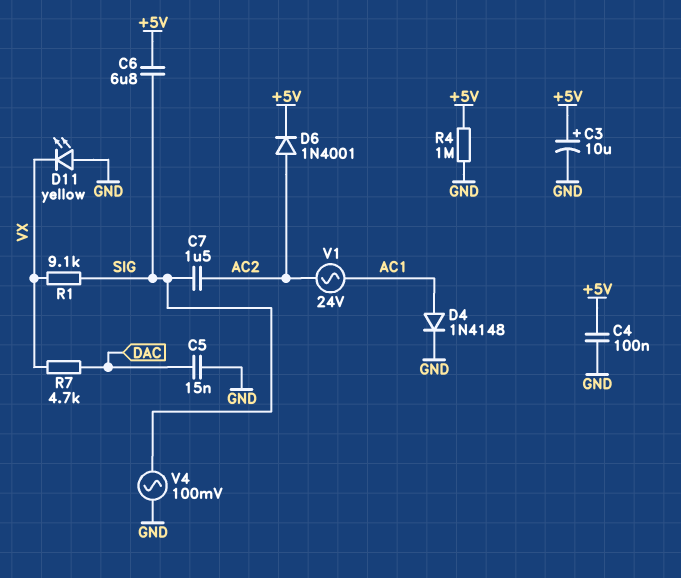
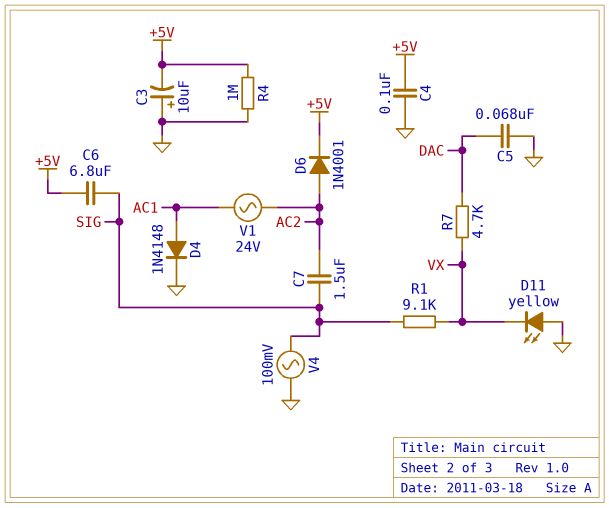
C3: 10uF (plus +5V, minus GND) -> 10uF (plus GND, minus +5V)
C5: 15nF (DAC, GND) -> 68nF (DAC, GND)

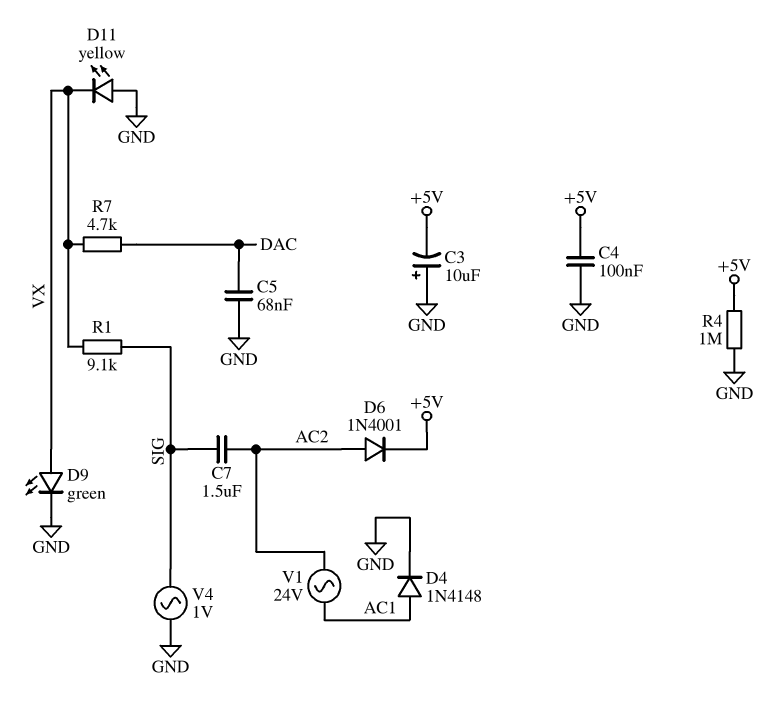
C6: 6.8uF (+5V, SIG) -> none
D9: none -> LED green (A VX, K GND)
V4: AC 100mV (GND, SIG) -> AC 1V (GND, SIG)

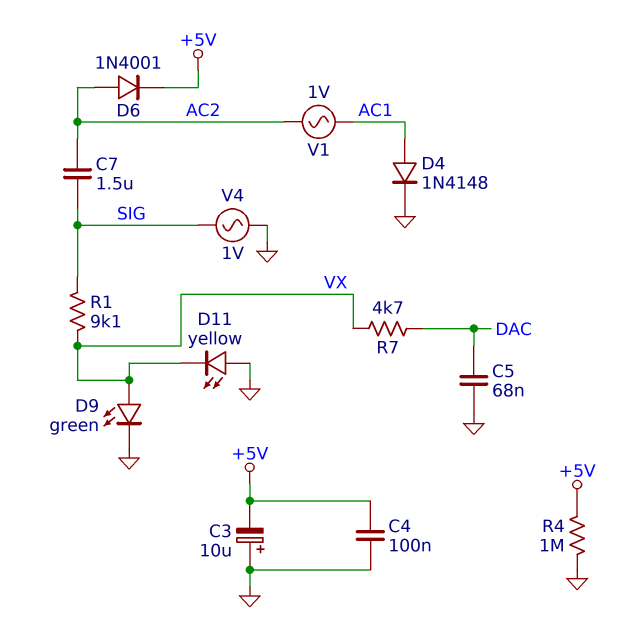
V1: AC 24V (AC1, AC2) -> AC 1V (AC1, AC2)

